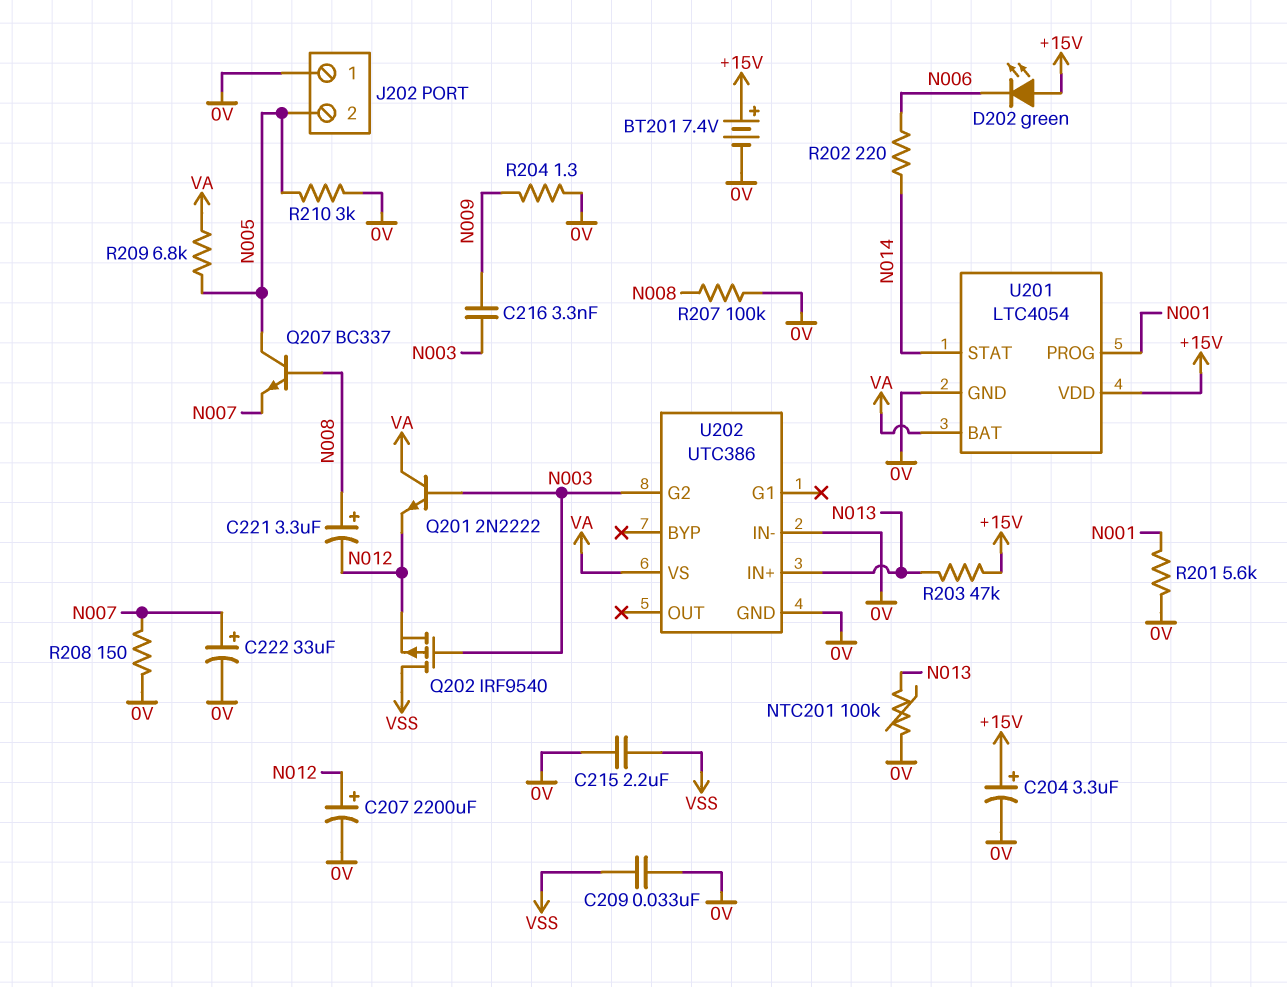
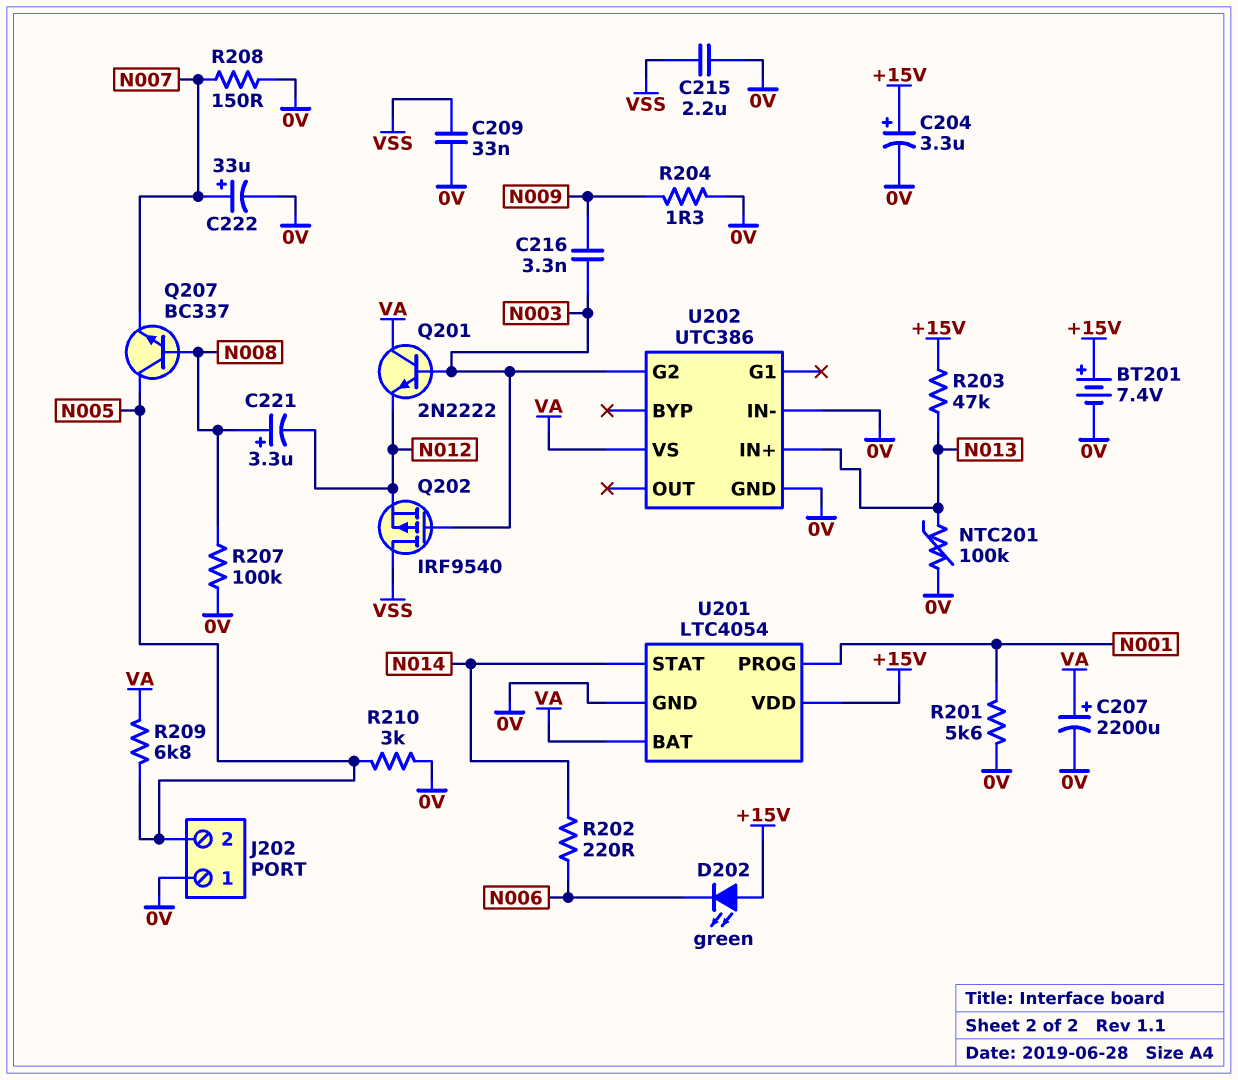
C207: 2200uF (plus N012, minus 0V) -> 2200uF (plus VA, minus 0V)

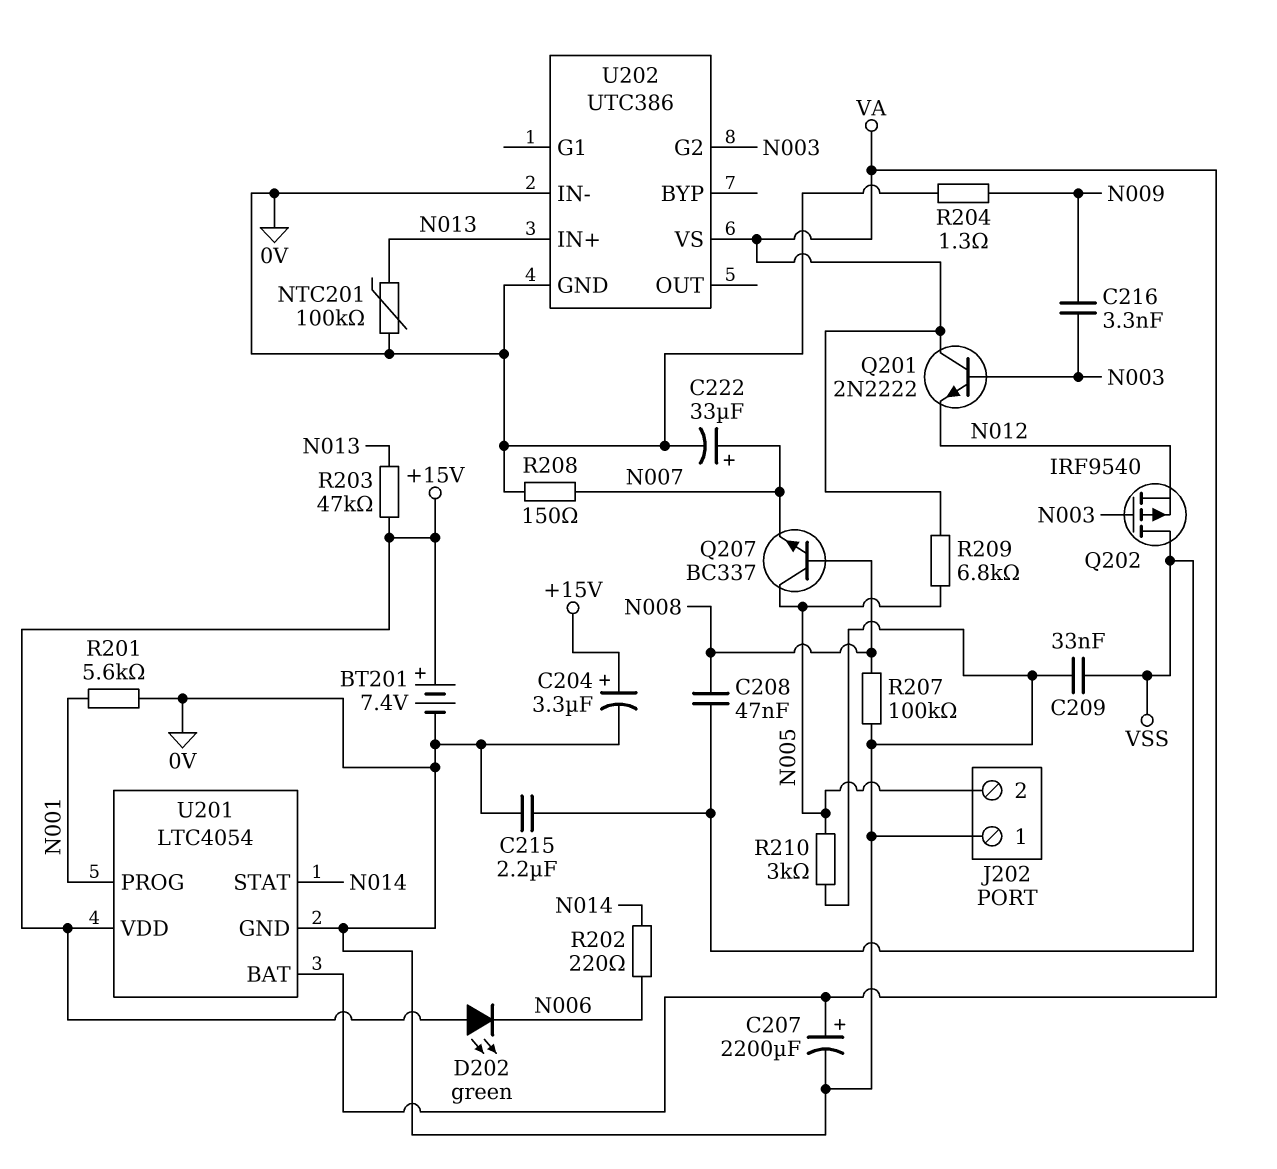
C208: none -> 47nF (N008, VSS)
C221: 3.3uF (plus N008, minus N012) -> none

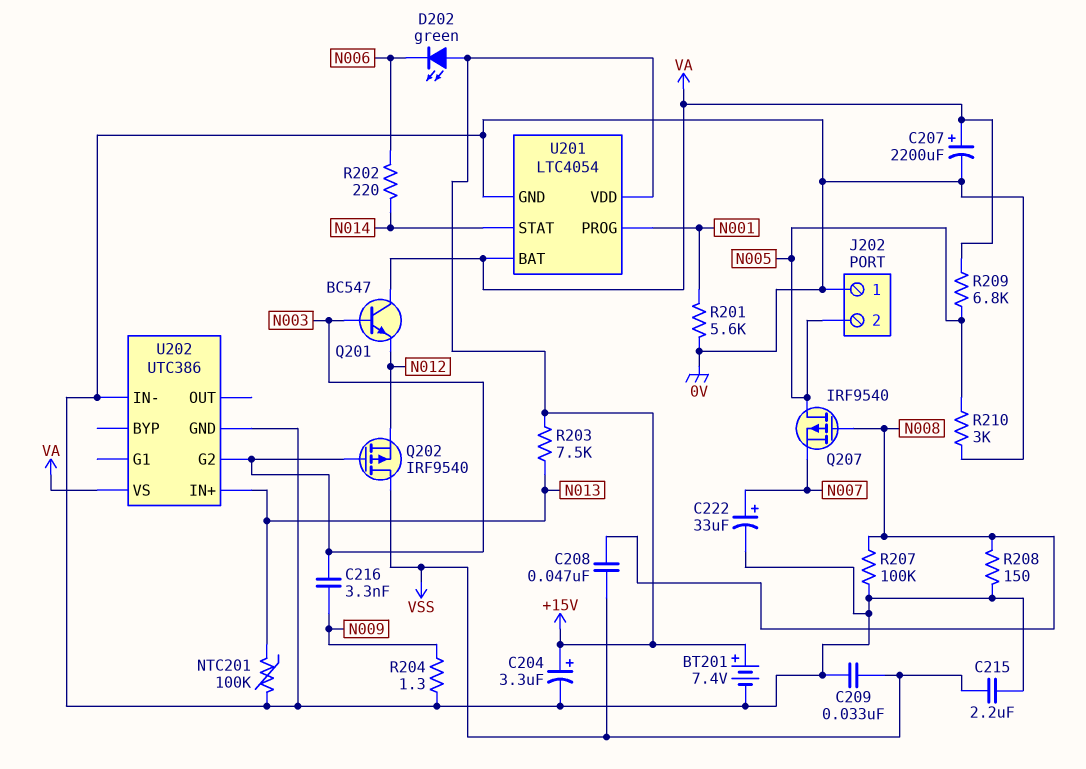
Q201: NPN 2N2222 (B N003, C VA, E N012) -> NPN BC547 (B N003, C VA, E N012)
Q207: NPN BC337 (B N008, C N005, E N007) -> PMOS IRF9540 (G N008, D N005, S N007)
R203: 47k (+15V, N013) -> 7.5k (+15V, N013)
R208: 150 (0V, N007) -> 150 (0V, N008)

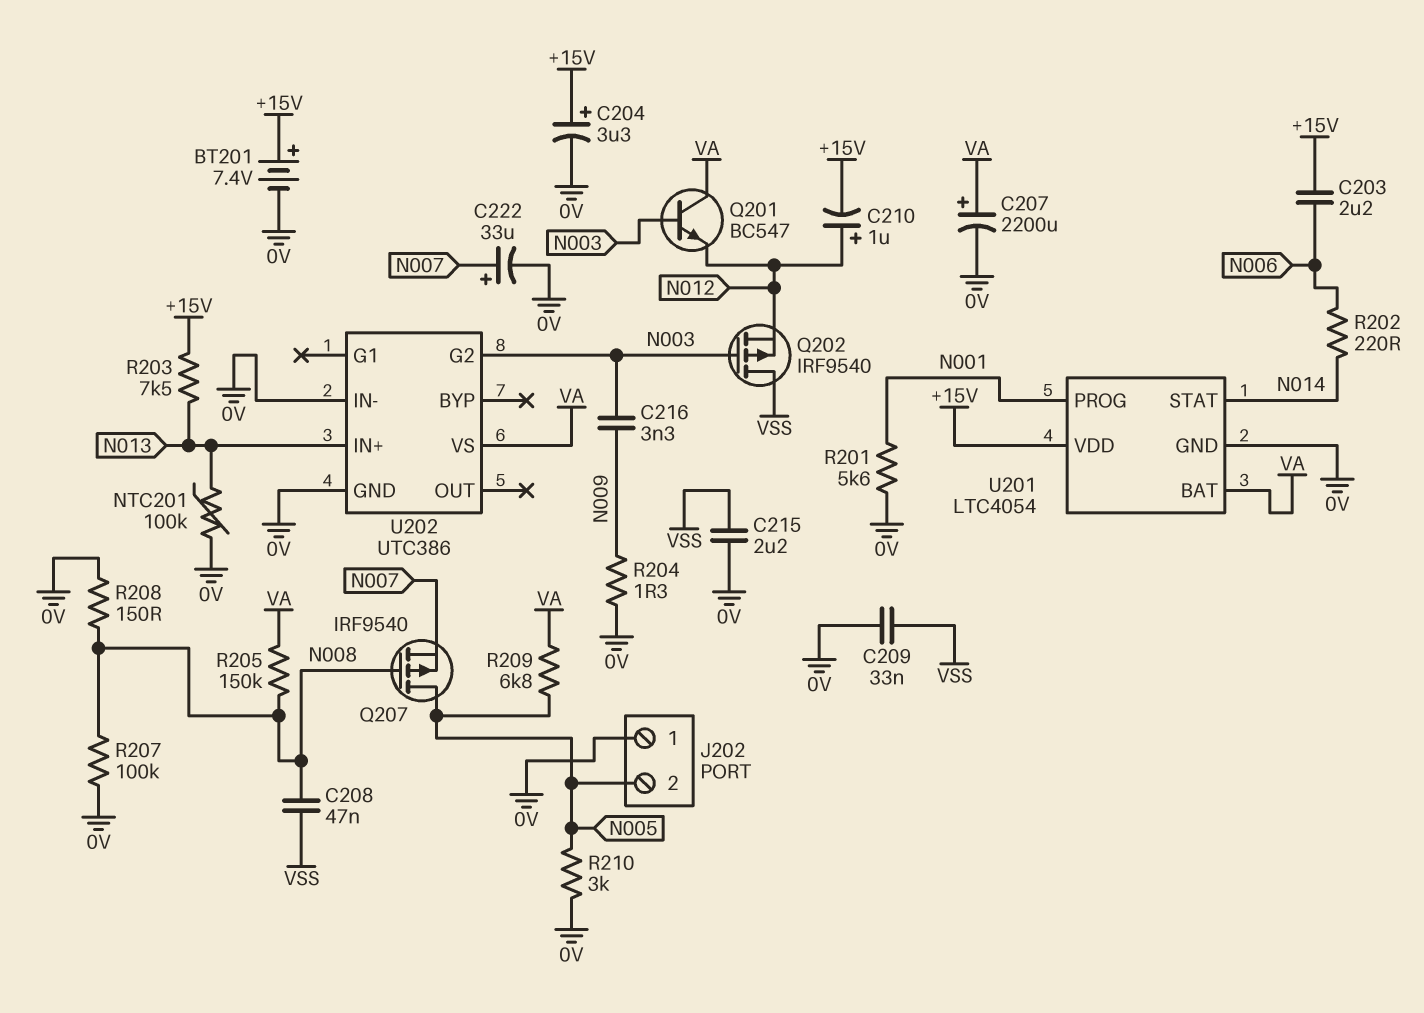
C203: none -> 2.2uF (+15V, N006)
C210: none -> 1uF (plus N012, minus +15V)
D202: LED green (A +15V, K N006) -> none
R205: none -> 150k (N008, VA)

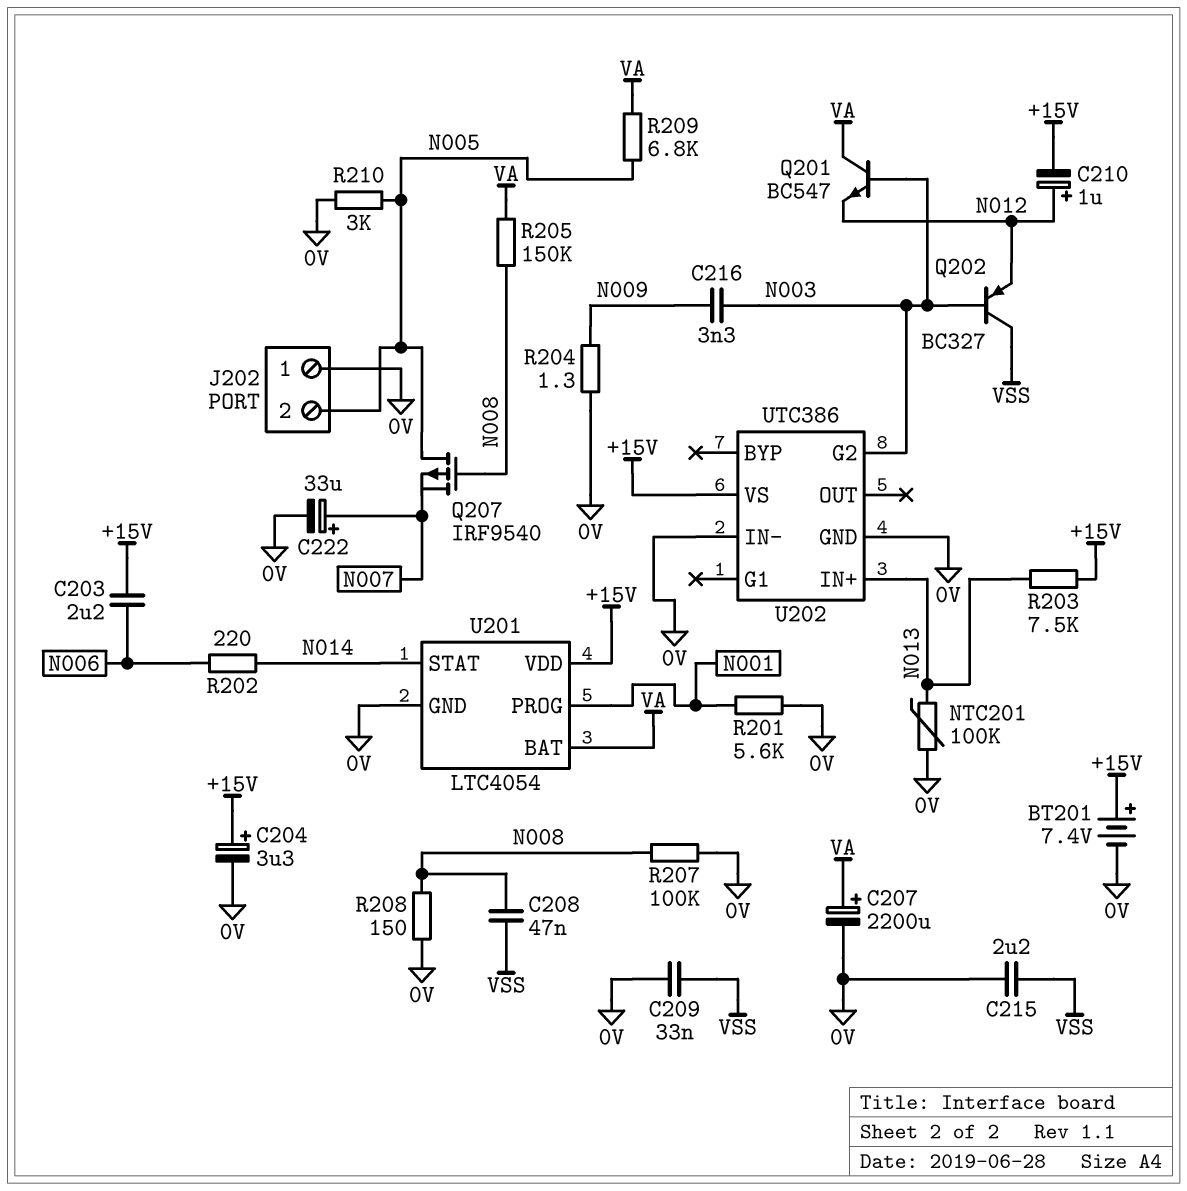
Q202: PMOS IRF9540 (G N003, D VSS, S N012) -> PNP BC327 (B N003, C VSS, E N012)
U202 pin VS: VA -> +15V

